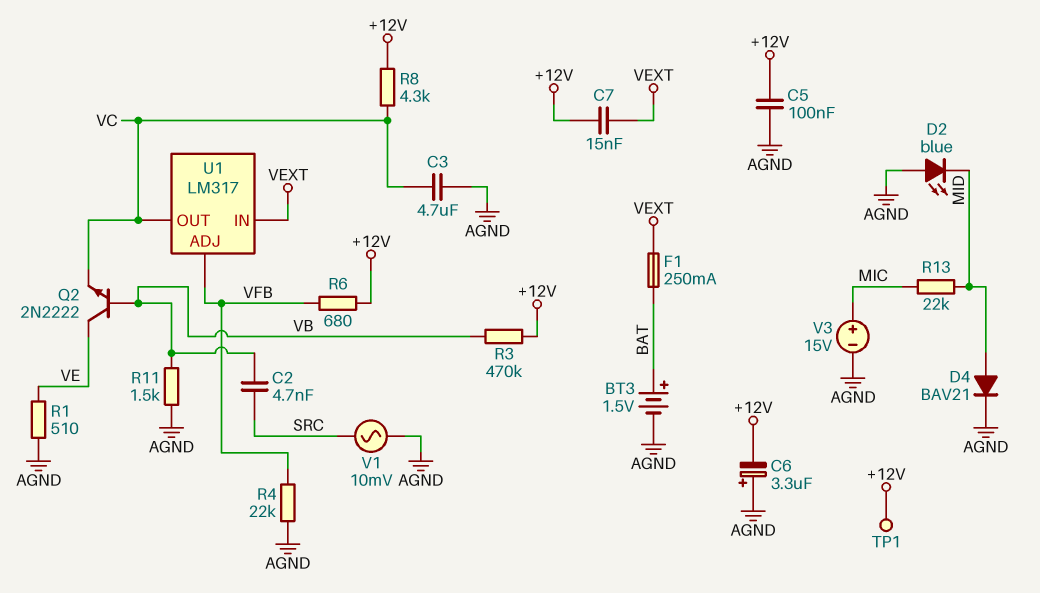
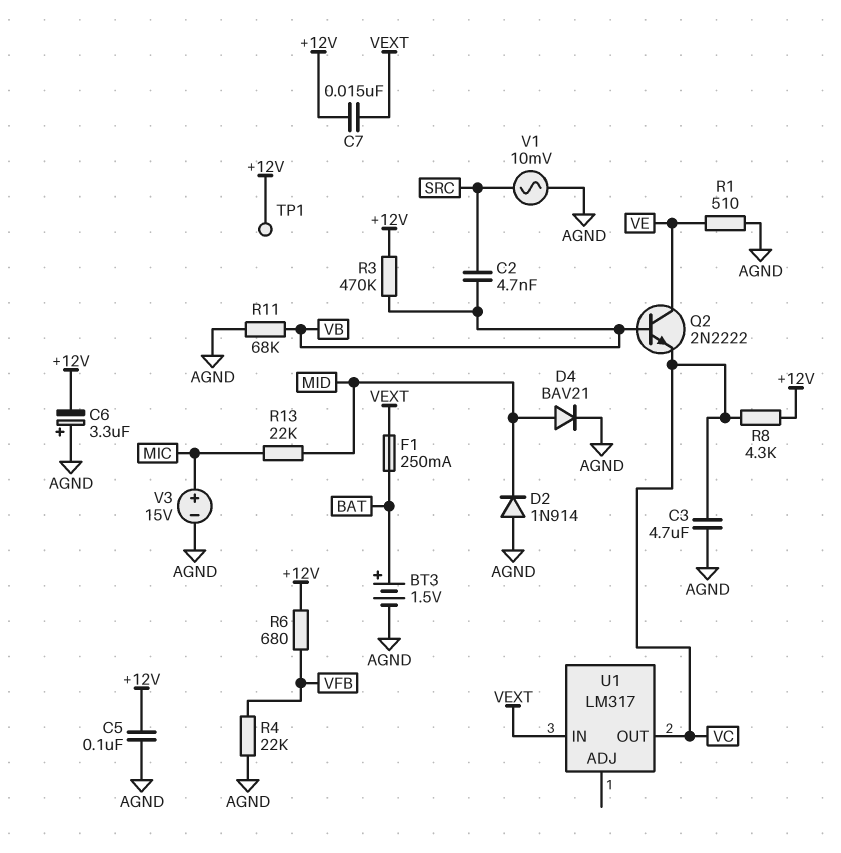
D2: LED blue (A AGND, K MID) -> diode 1N914 (A AGND, K MID)
R11: 1.5k (AGND, VB) -> 68k (AGND, VB)
U1 pin ADJ: VFB -> none

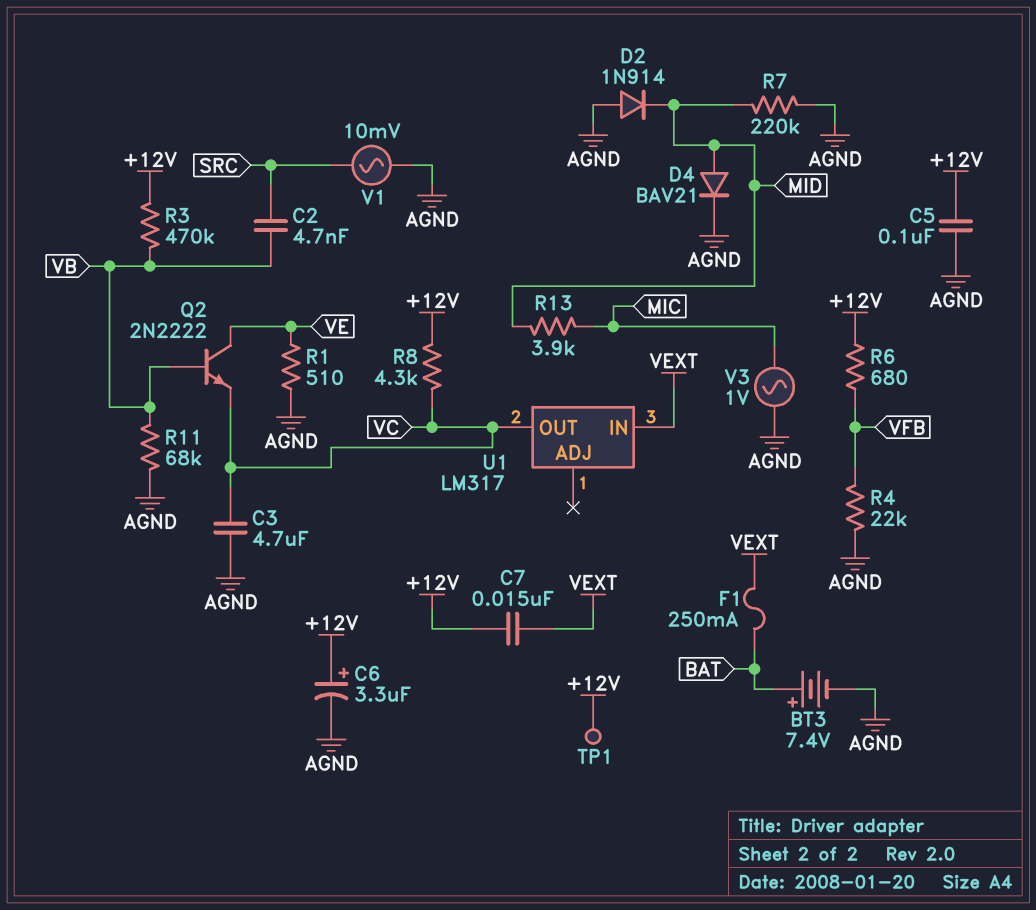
BT3: 1.5V (plus BAT, minus AGND) -> 7.4V (plus BAT, minus AGND)
C6: 3.3uF (plus AGND, minus +12V) -> 3.3uF (plus +12V, minus AGND)
R7: none -> 220k (AGND, MID)
R13: 22k (MIC, MID) -> 3.9k (MIC, MID)
V3: 15V (plus MIC, minus AGND) -> AC 1V (AGND, MIC)

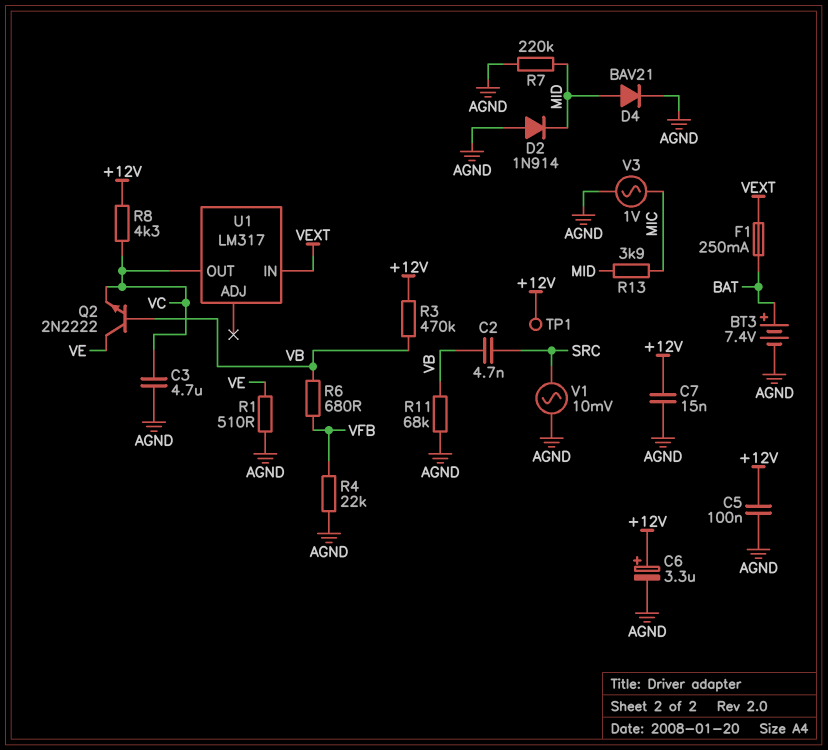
C7: 15nF (+12V, VEXT) -> 15nF (+12V, AGND)
R6: 680 (+12V, VFB) -> 680 (VB, VFB)

